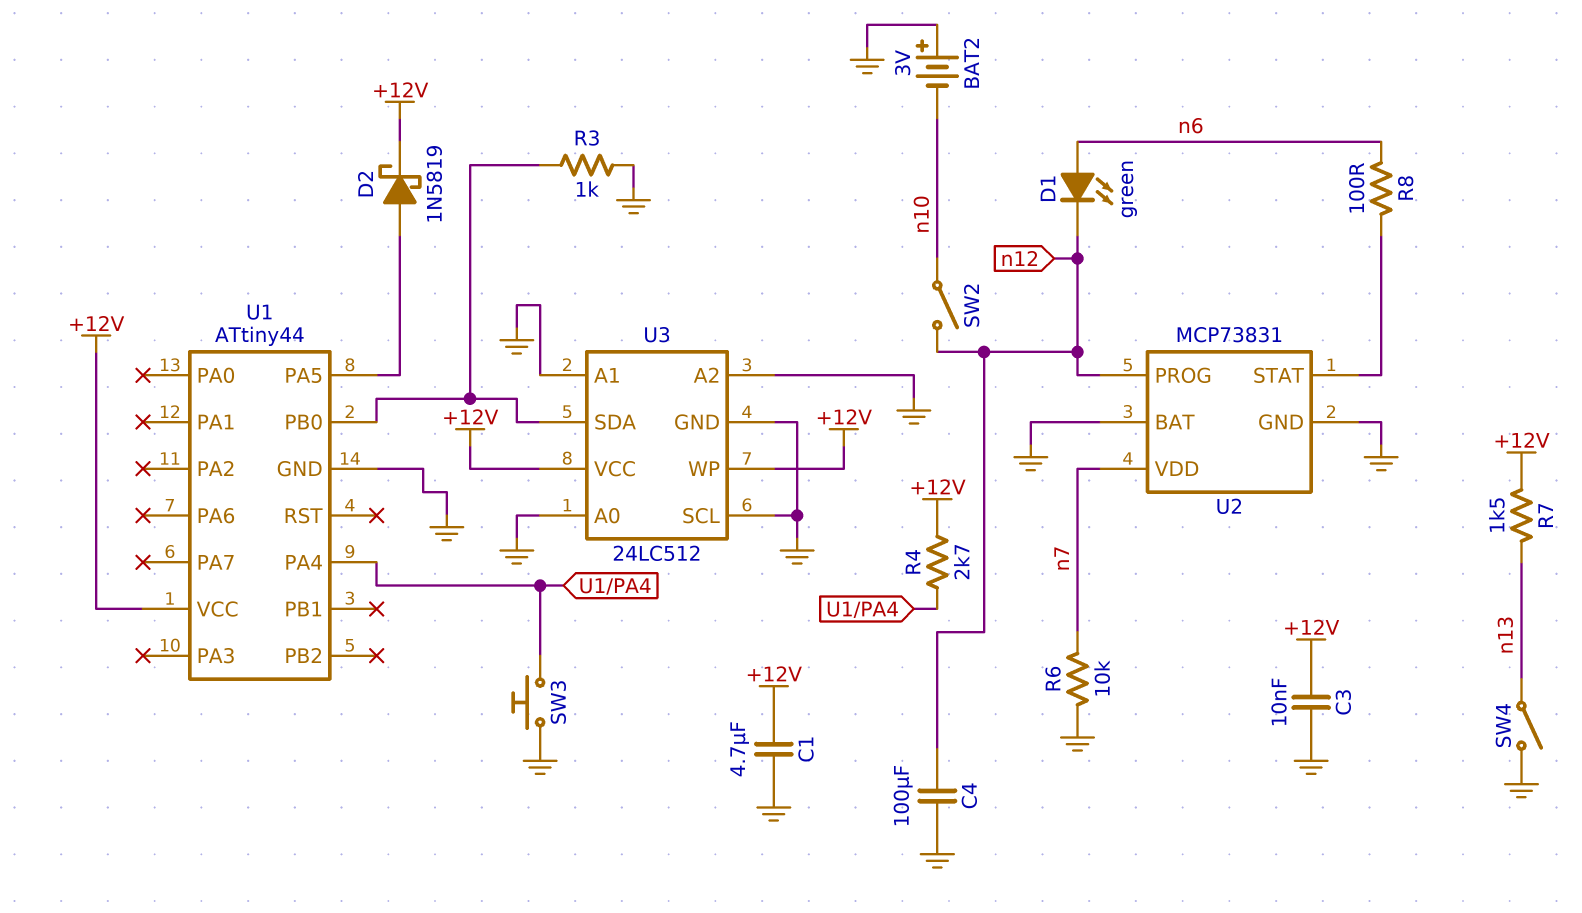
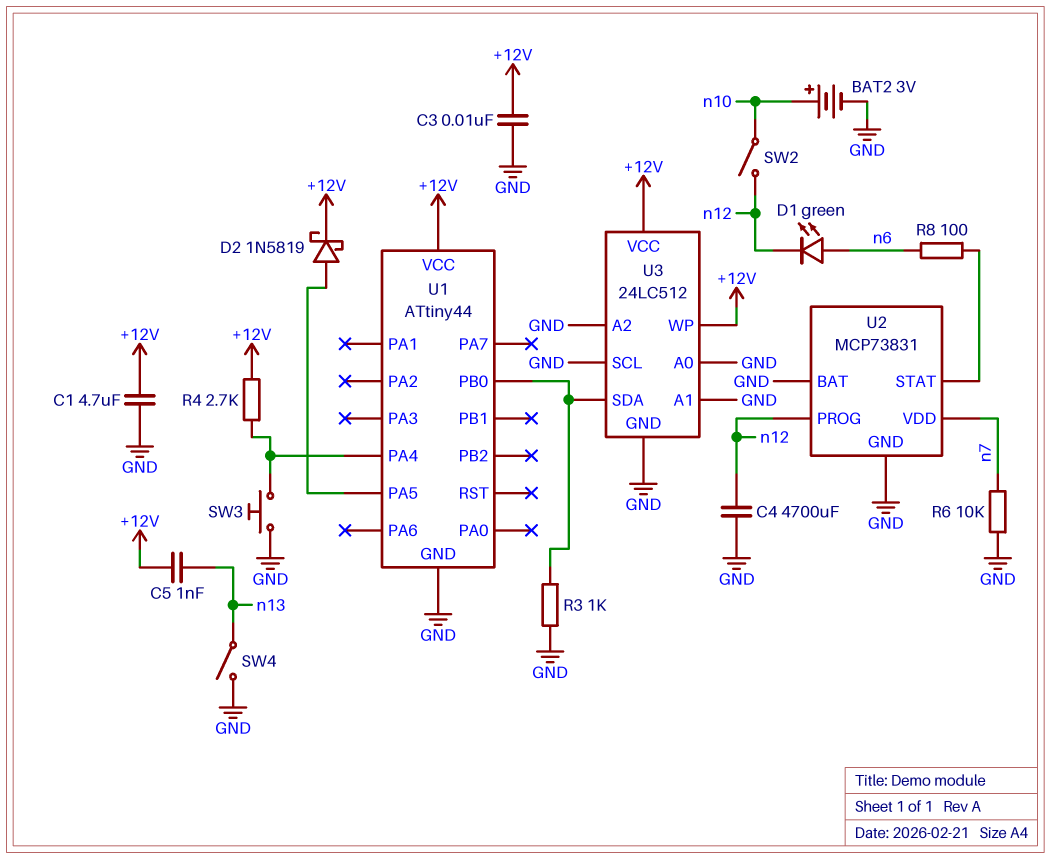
BAT2: 3V (plus GND, minus n10) -> 3V (plus n10, minus GND)
C4: 100uF (GND, n12) -> 4700uF (GND, n12)
C5: none -> 1nF (+12V, n13)
R7: 1.5k (+12V, n13) -> none

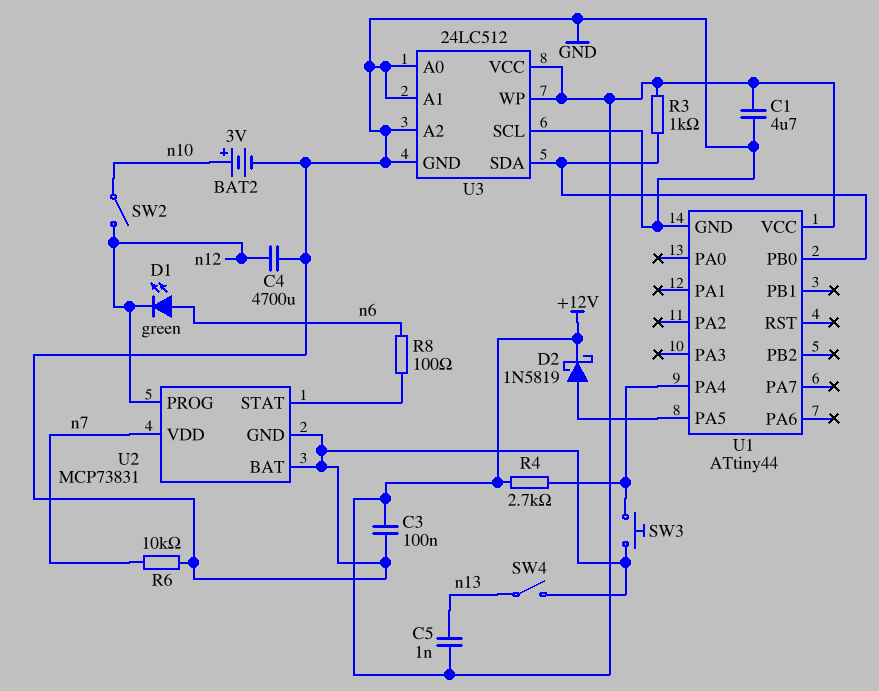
C3: 10nF (+12V, GND) -> 100nF (+12V, GND)
R3: 1k (GND, U1/PB0) -> 1k (+12V, U1/PB0)

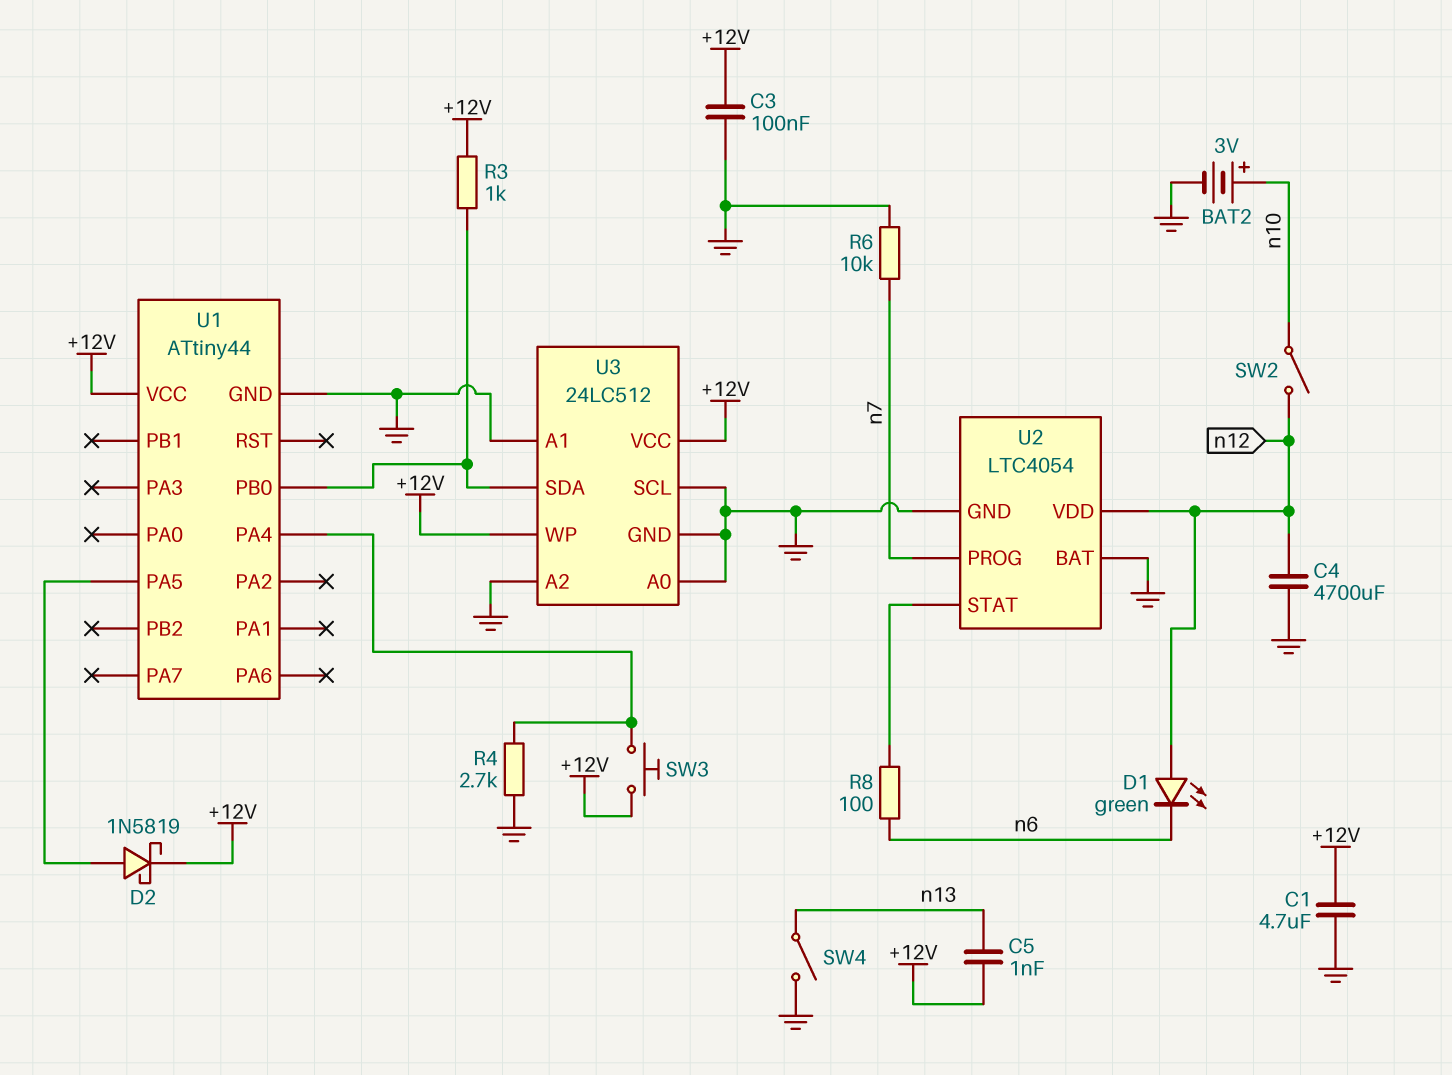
D1: LED green (A n6, K n12) -> LED green (A n12, K n6)
R4: 2.7k (+12V, U1/PA4) -> 2.7k (GND, U1/PA4)
SW3: button (GND, U1/PA4) -> button (+12V, U1/PA4)
U2: MCP73831 -> LTC4054
U2 pin PROG: n12 -> n7
U2 pin VDD: n7 -> n12

